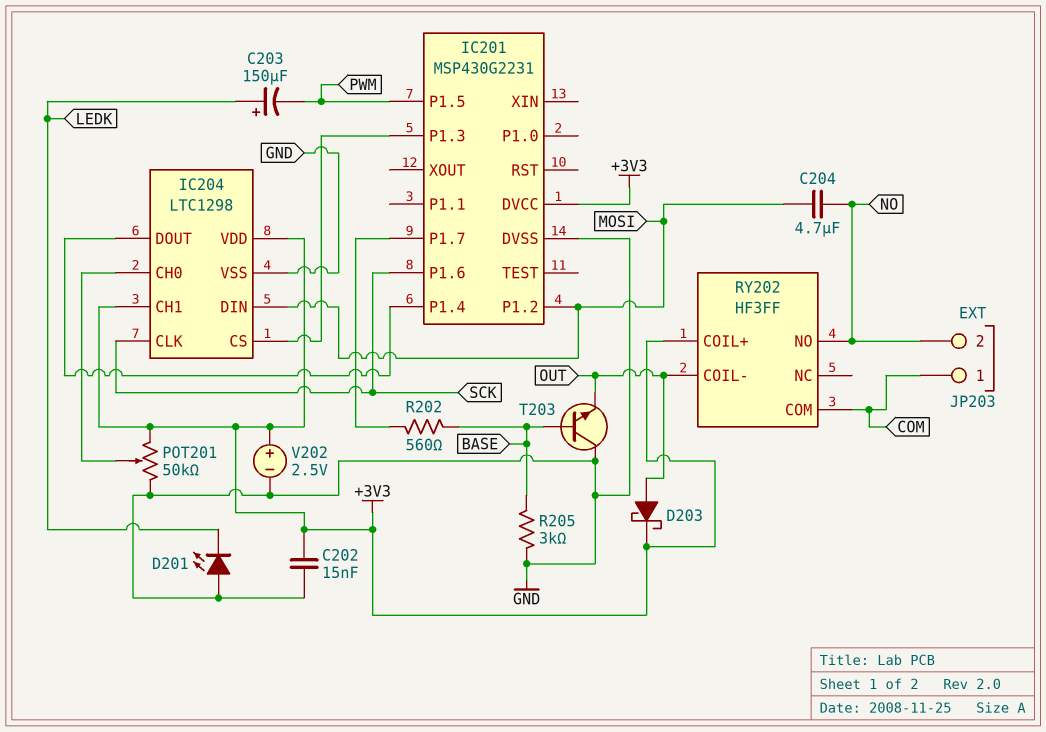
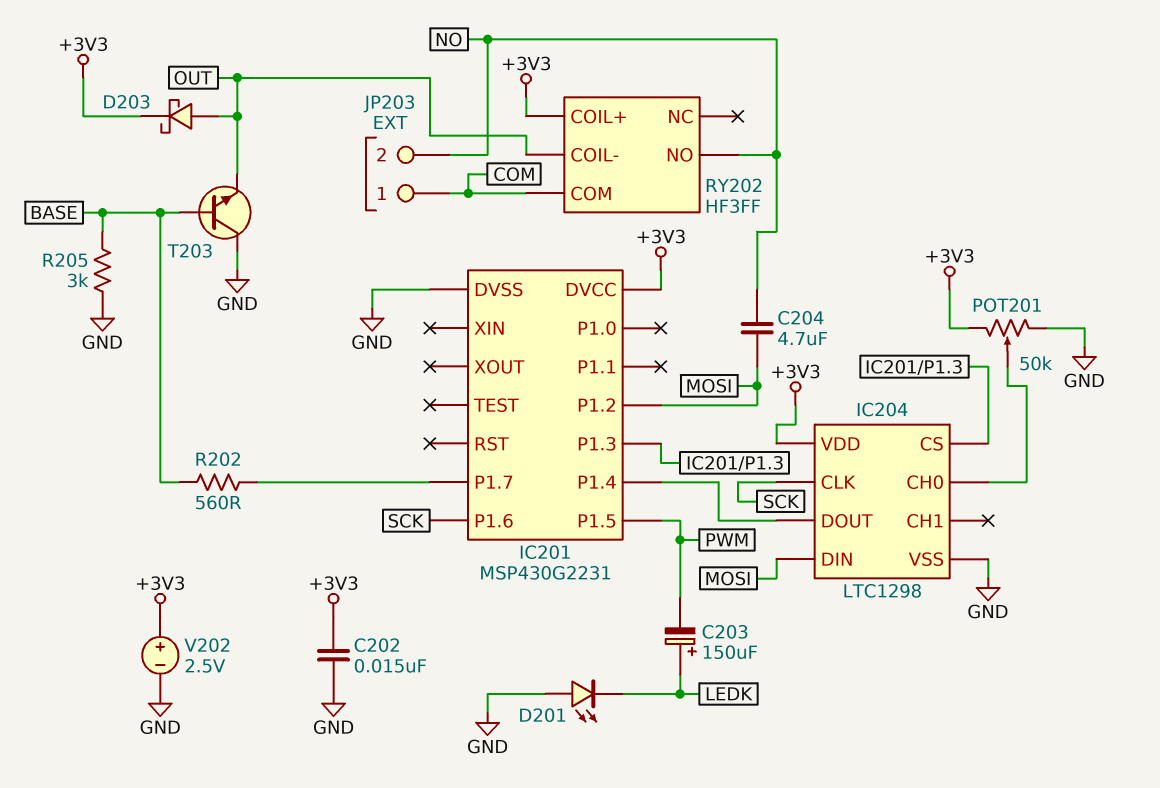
IC204 pin CH1: +3V3 -> none

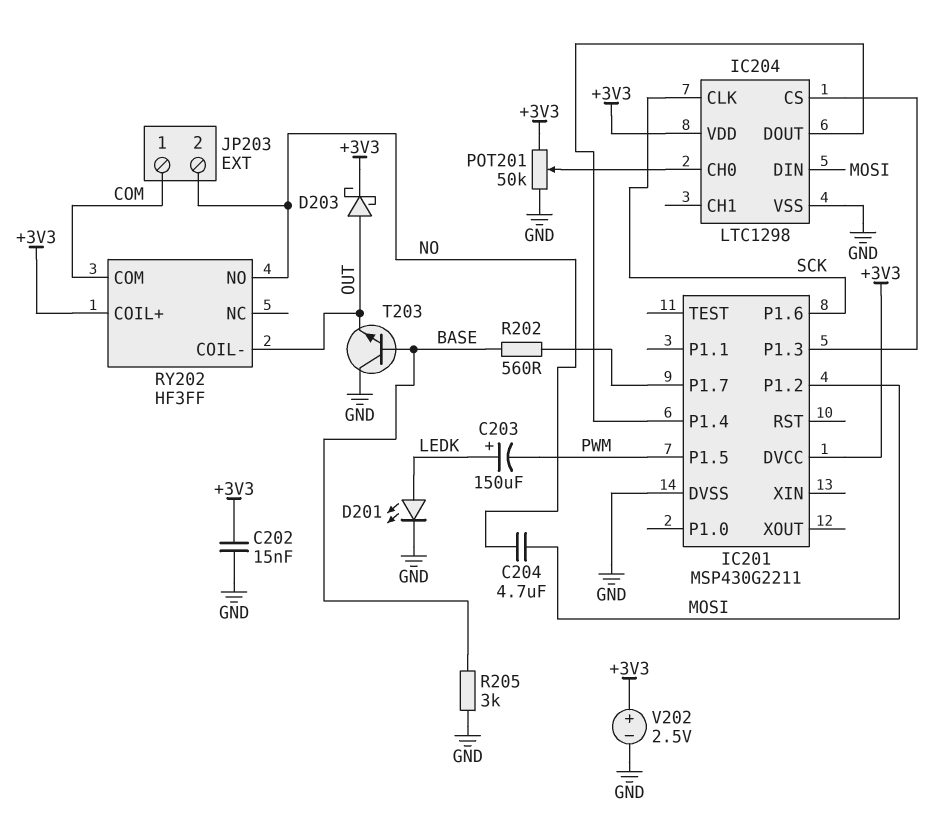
D201: LED (A GND, K LEDK) -> LED (A LEDK, K GND)
IC201: MSP430G2231 -> MSP430G2211

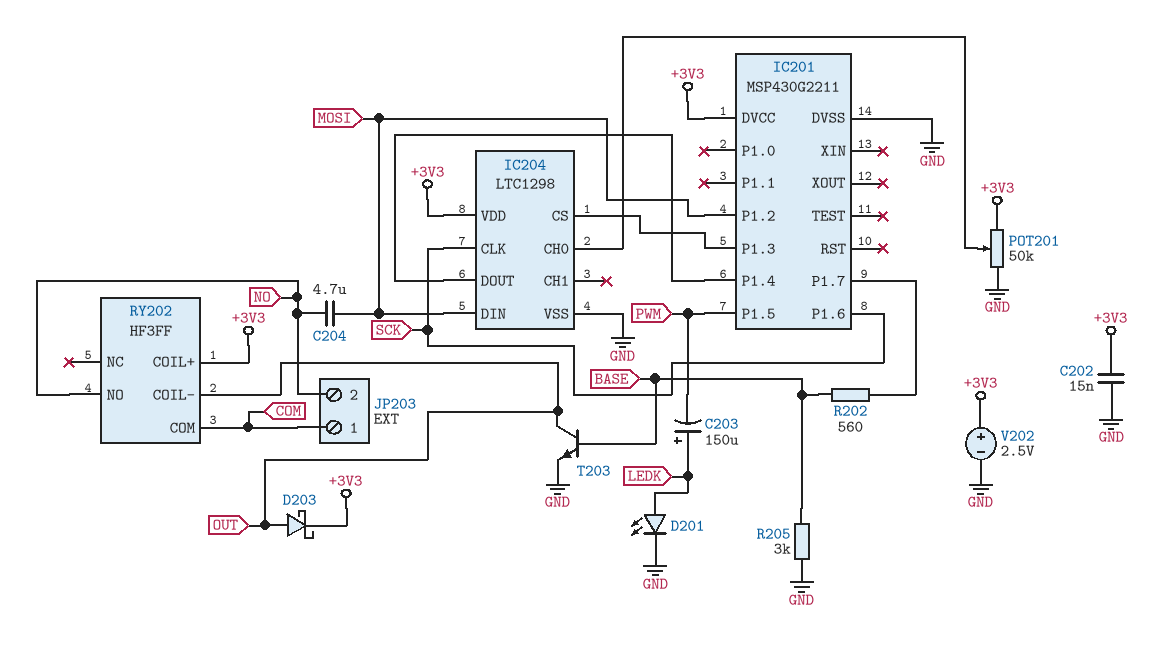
T203: NPN (B BASE, C GND, E OUT) -> NPN (B BASE, C OUT, E GND)

